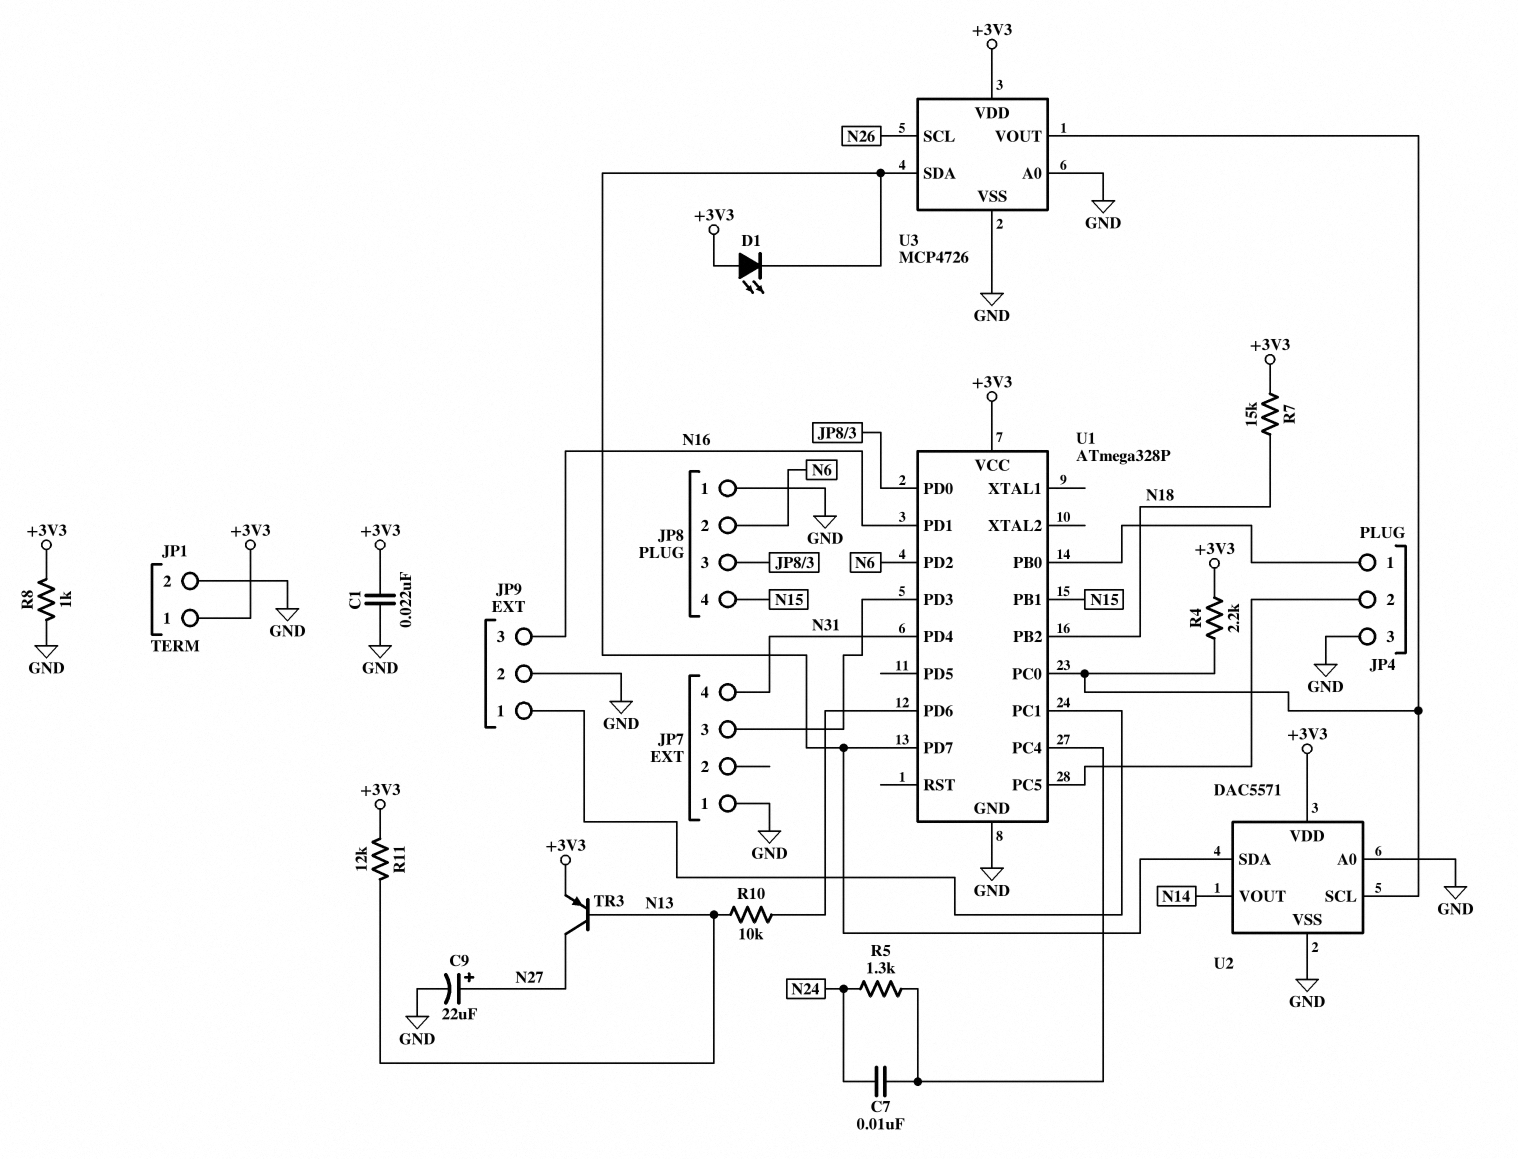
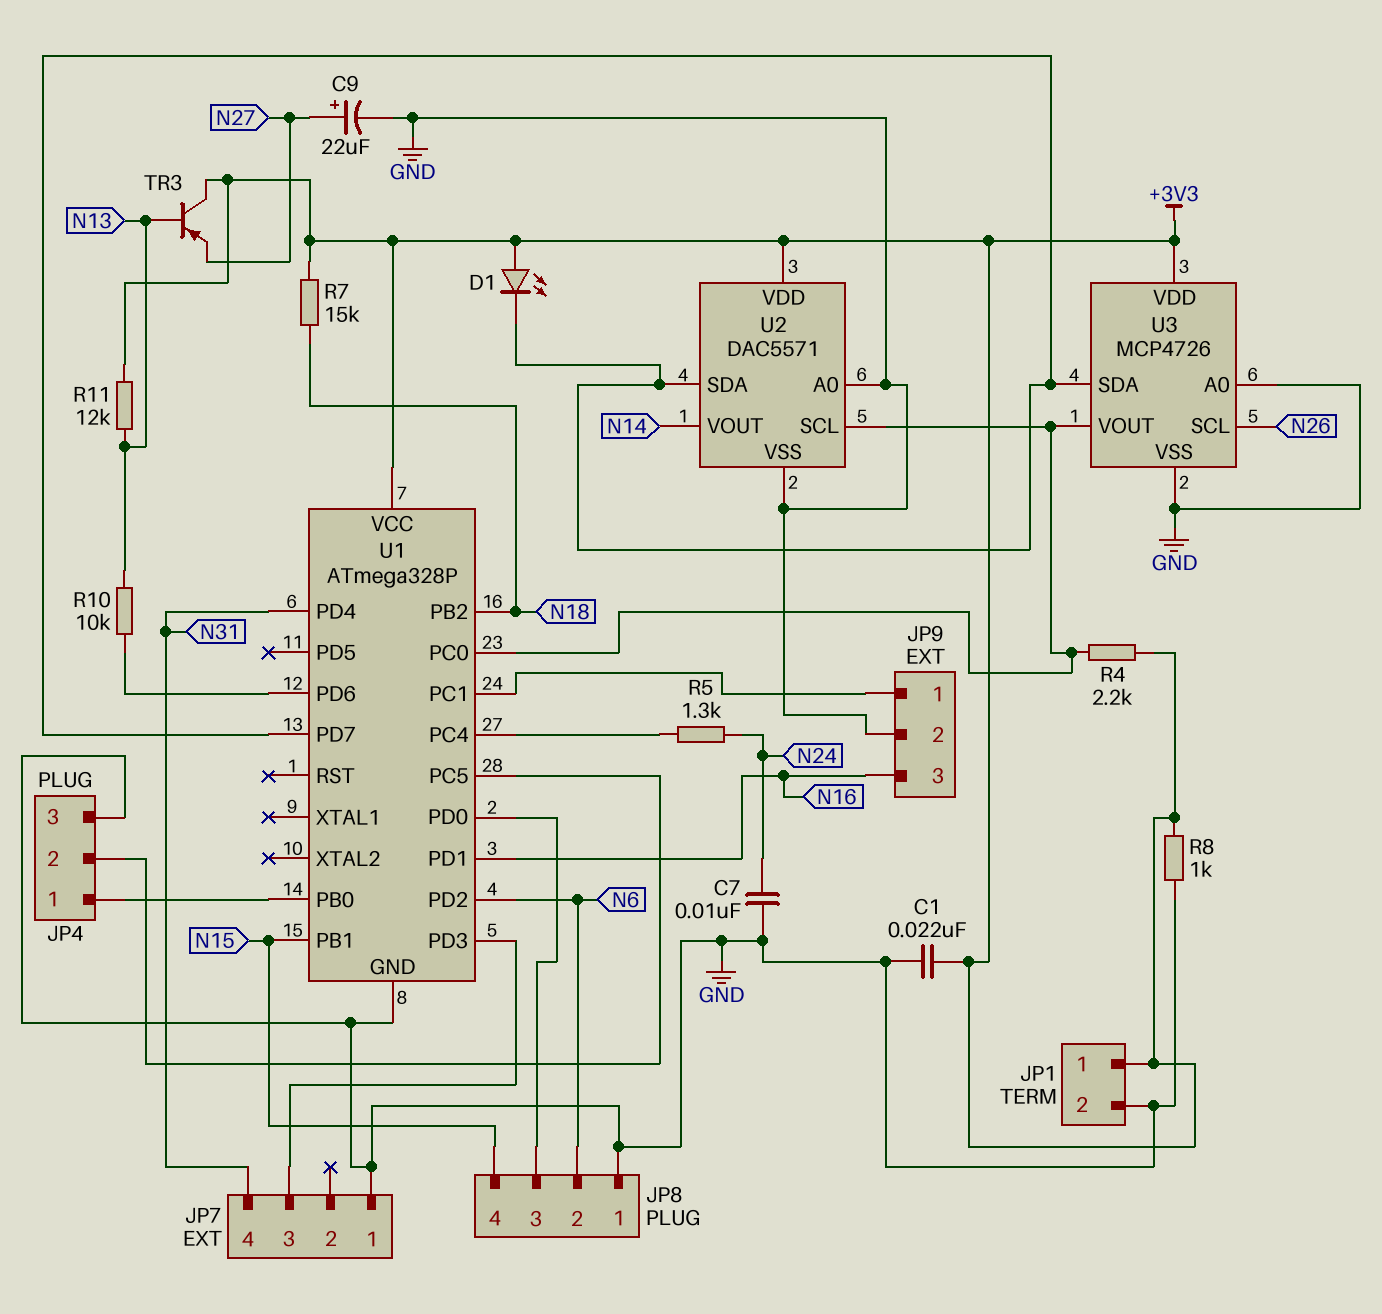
C7: 10nF (N24, U1/PC4) -> 10nF (GND, N24)
TR3: PNP (B N13, C N27, E +3V3) -> PNP (B N13, C +3V3, E N27)

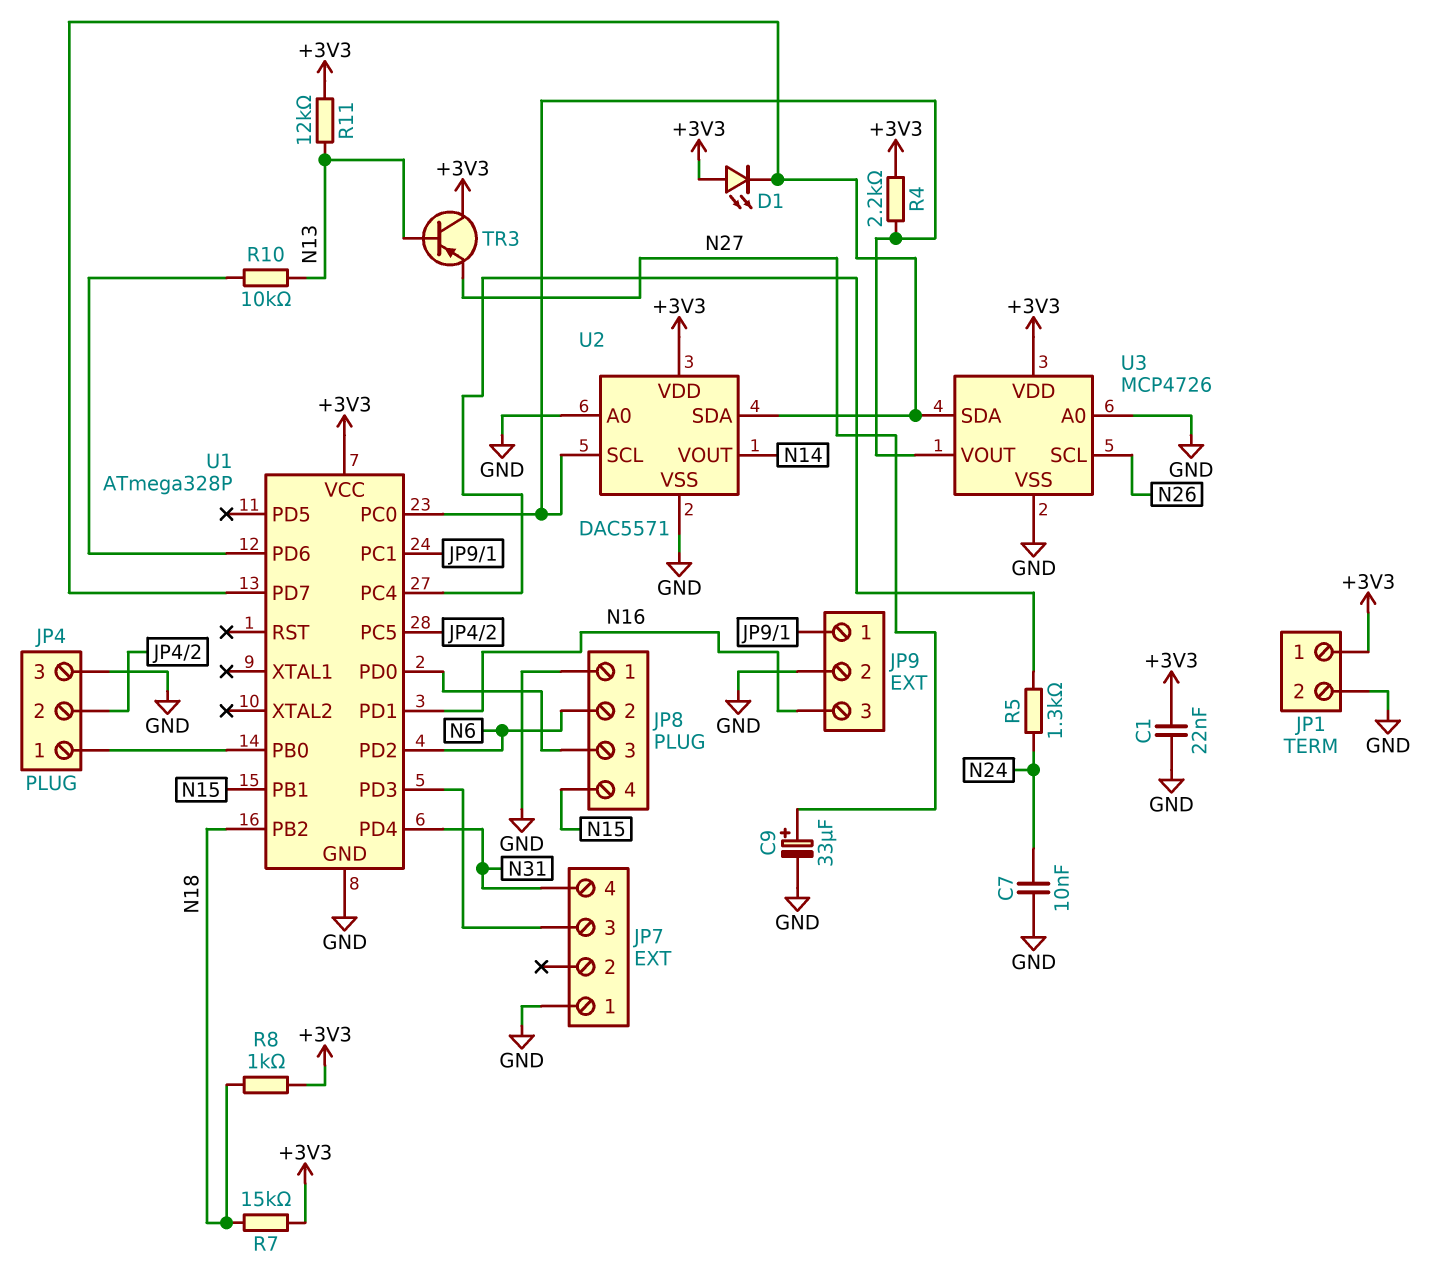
C9: 22uF (plus N27, minus GND) -> 33uF (plus N27, minus GND)
R8: 1k (+3V3, GND) -> 1k (+3V3, N18)

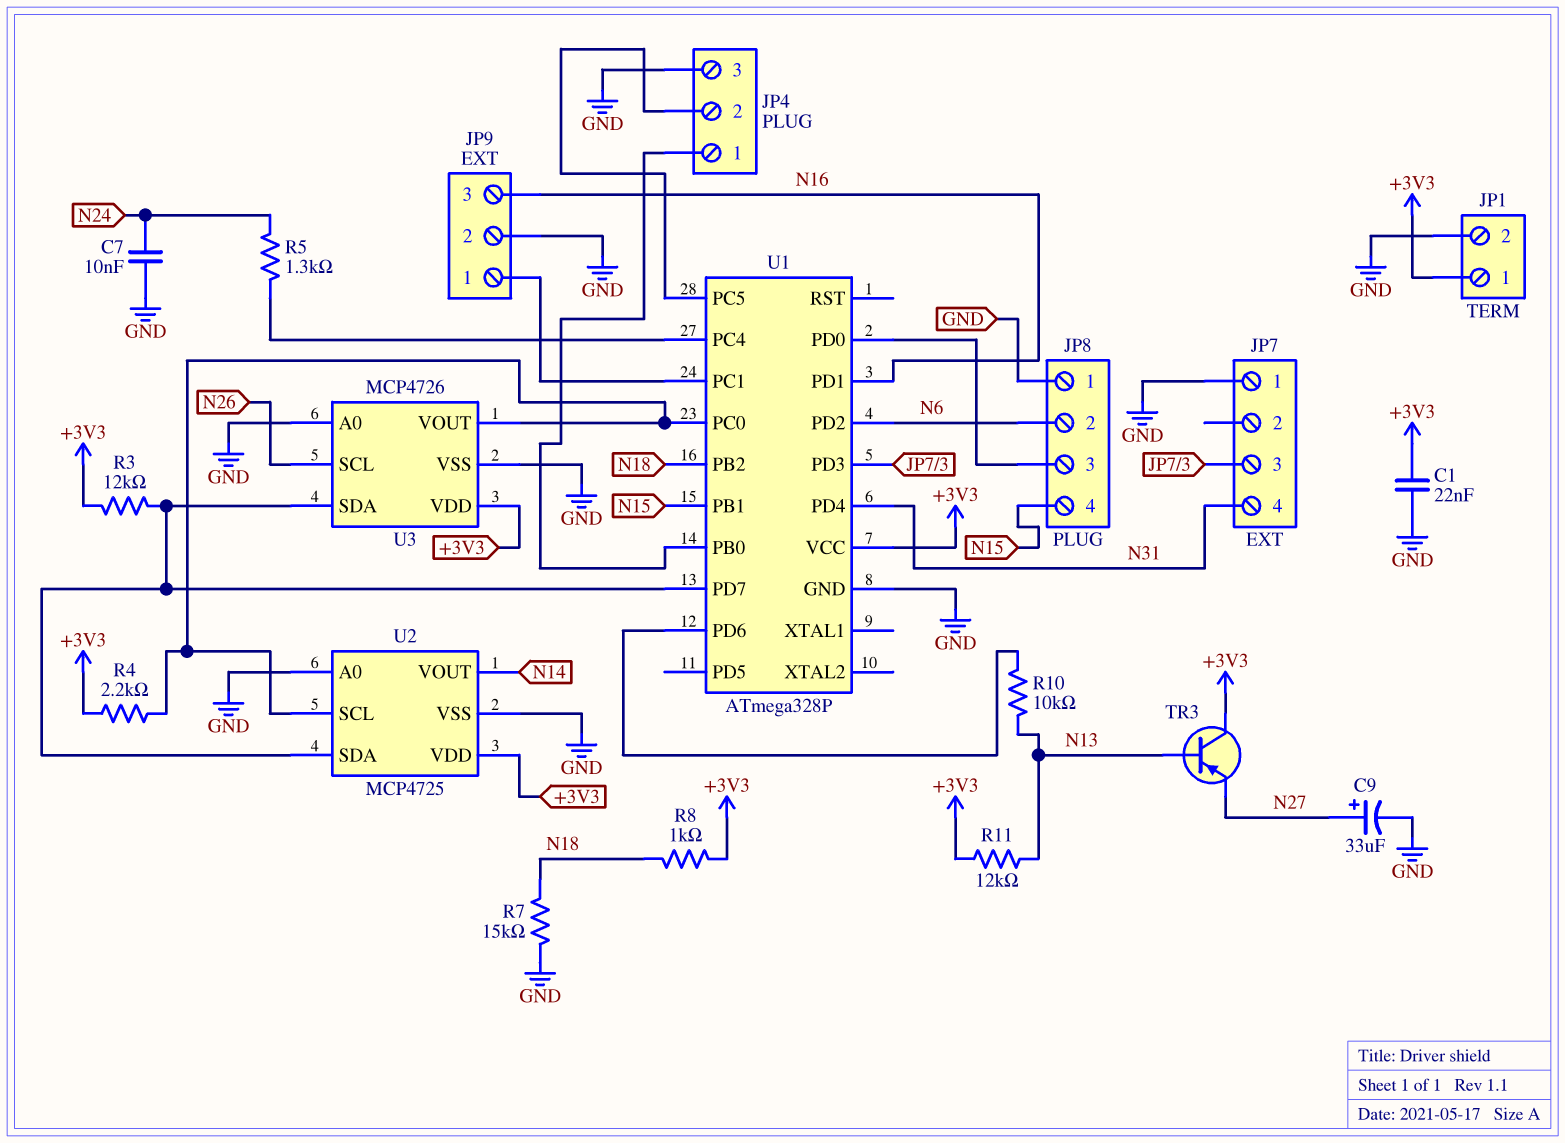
D1: LED (A +3V3, K U1/PD7) -> none
R3: none -> 12k (+3V3, U1/PD7)
R7: 15k (+3V3, N18) -> 15k (GND, N18)
U2: DAC5571 -> MCP4725

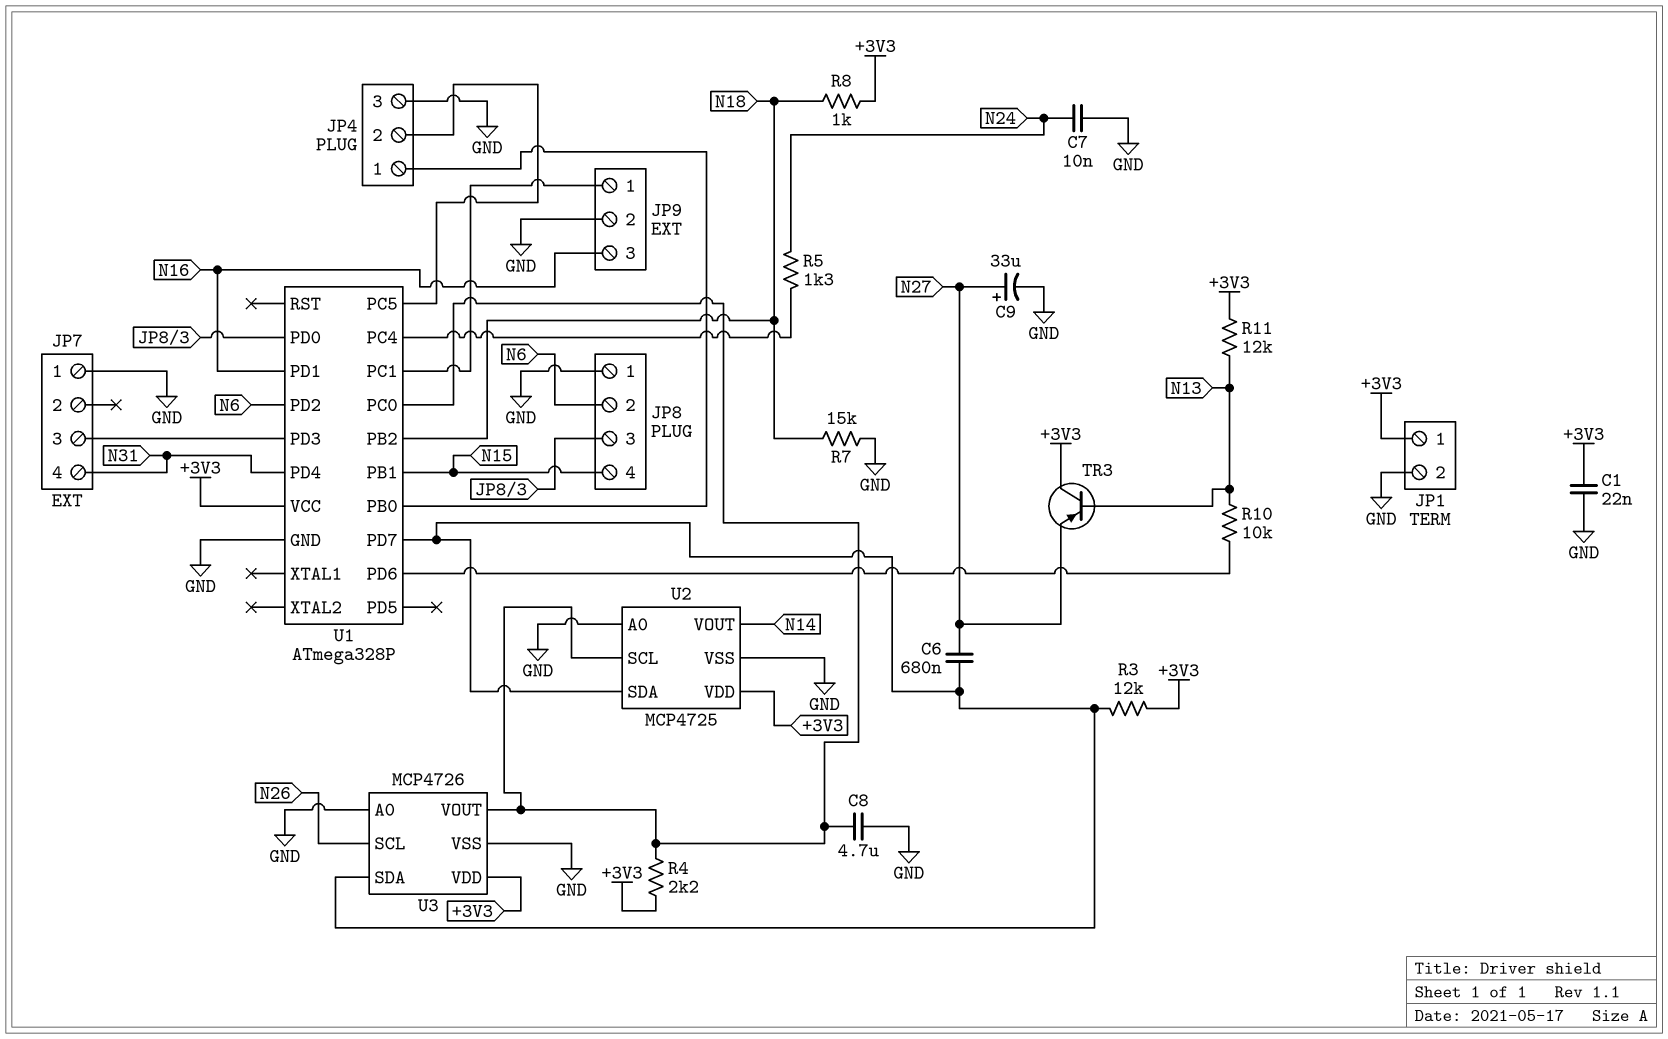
C6: none -> 680nF (N27, U1/PD7)
C8: none -> 4.7uF (GND, U1/PC0)

